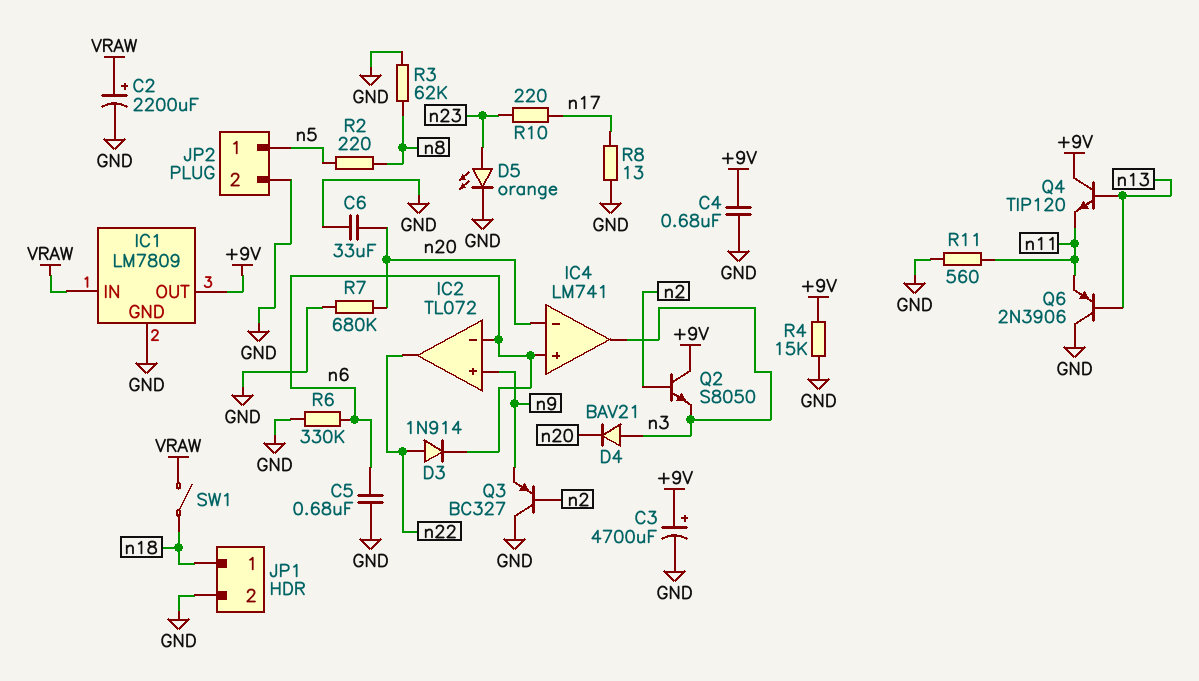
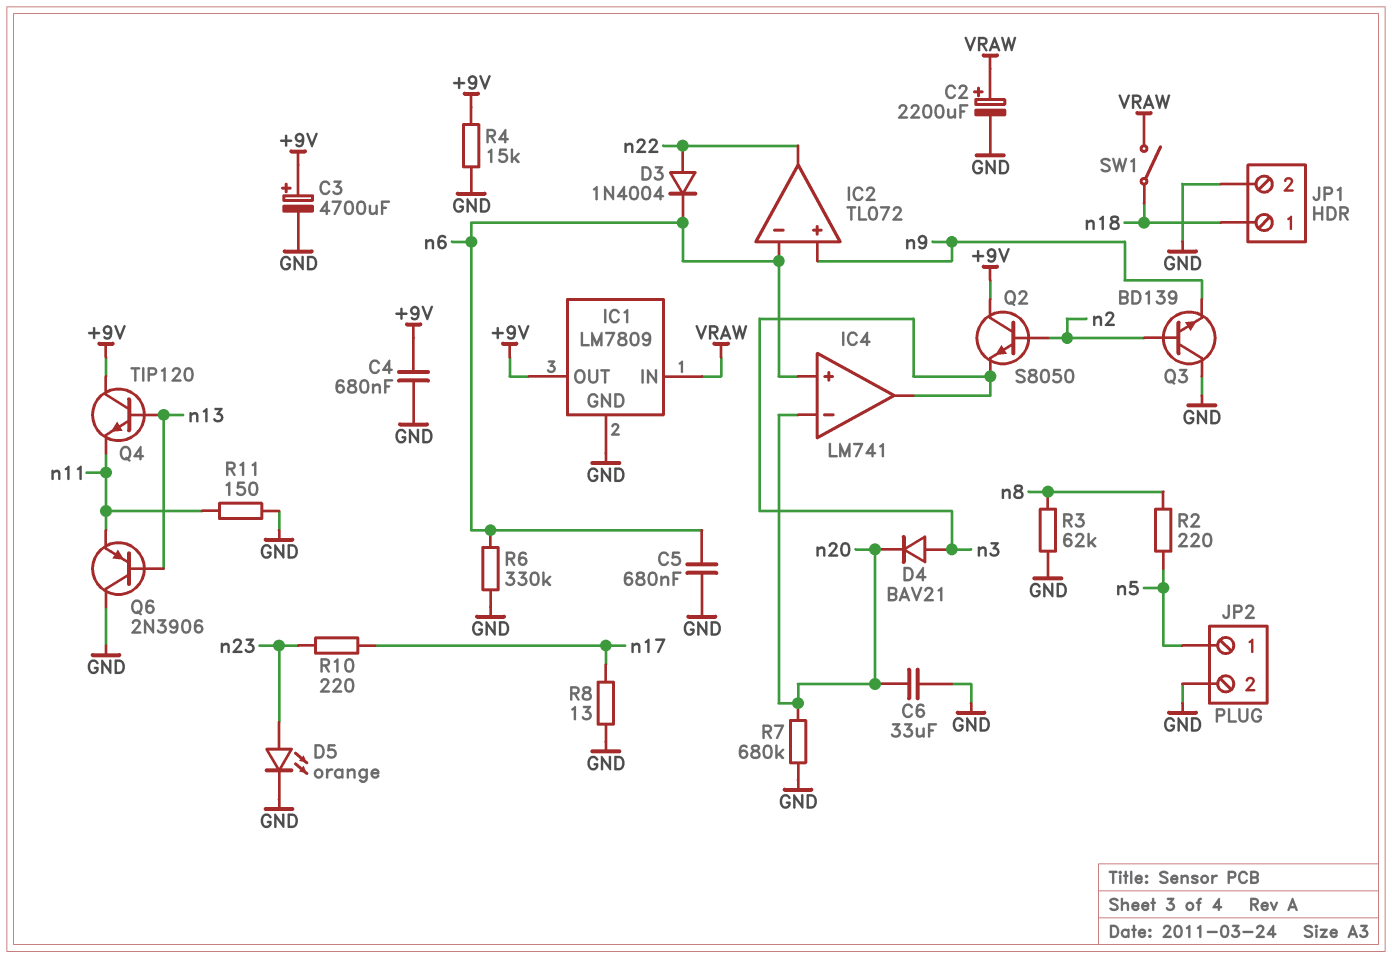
D3: diode 1N914 (A n22, K n6) -> diode 1N4004 (A n22, K n6)
Q3: PNP BC327 (B n2, C GND, E n9) -> NPN BD139 (B n2, C GND, E n9)
R11: 560 (GND, n11) -> 150 (GND, n11)

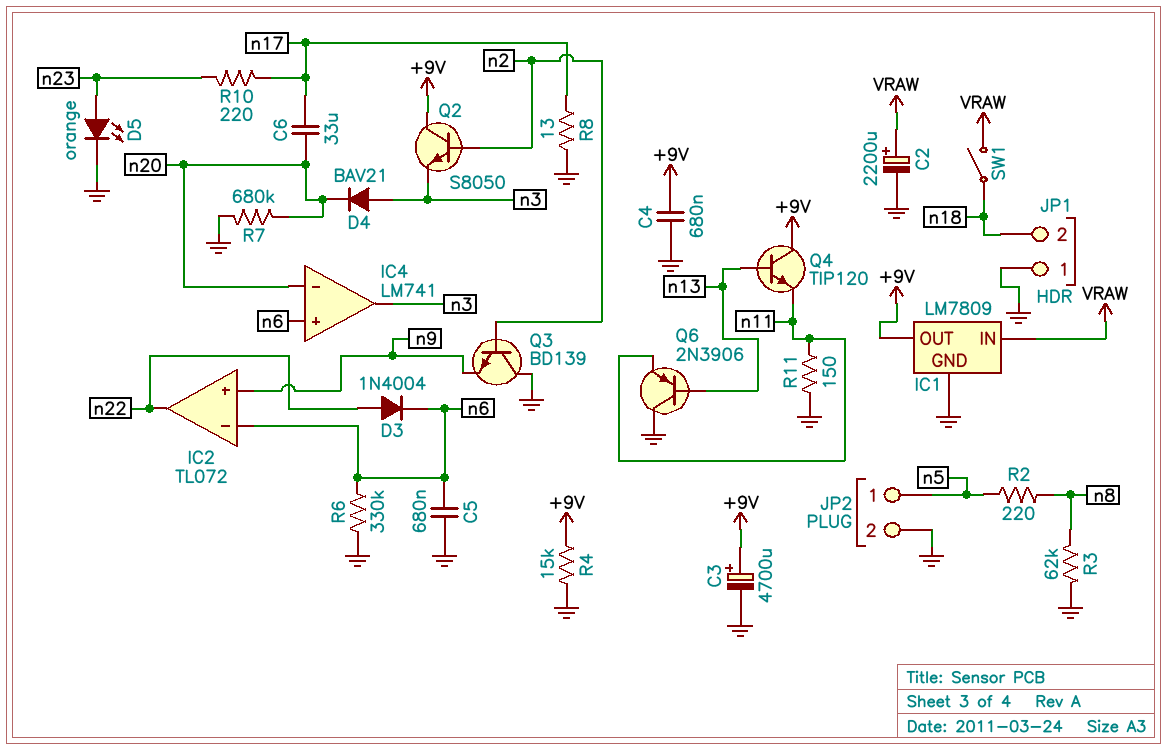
C6: 33uF (GND, n20) -> 33uF (n17, n20)
JP1 pin 1: n18 -> GND
JP1 pin 2: GND -> n18

